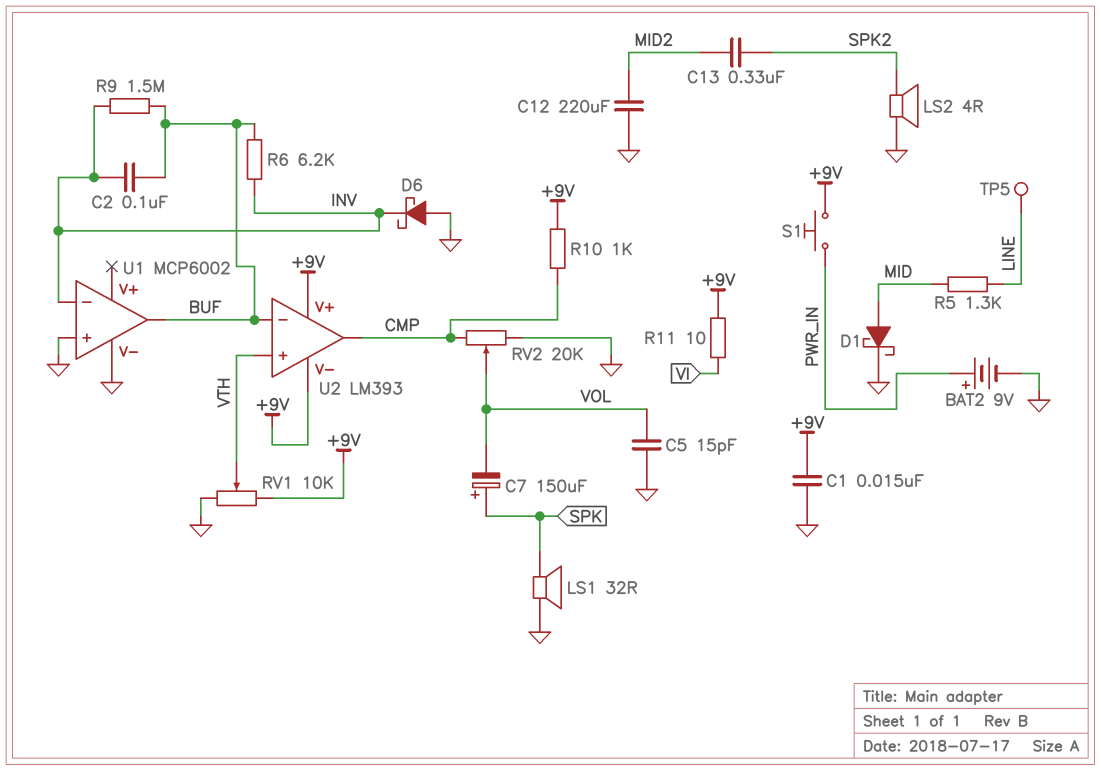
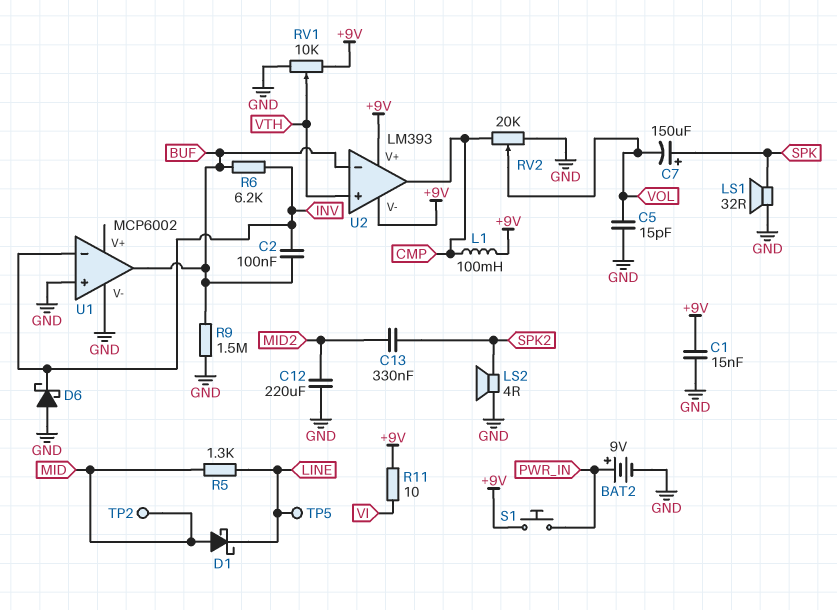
D1: schottky (A MID, K GND) -> schottky (A MID, K LINE)
L1: none -> 100mH (+9V, CMP)
R9: 1.5M (BUF, INV) -> 1.5M (BUF, GND)
R10: 1k (+9V, CMP) -> none
TP2: none -> test point (MID)

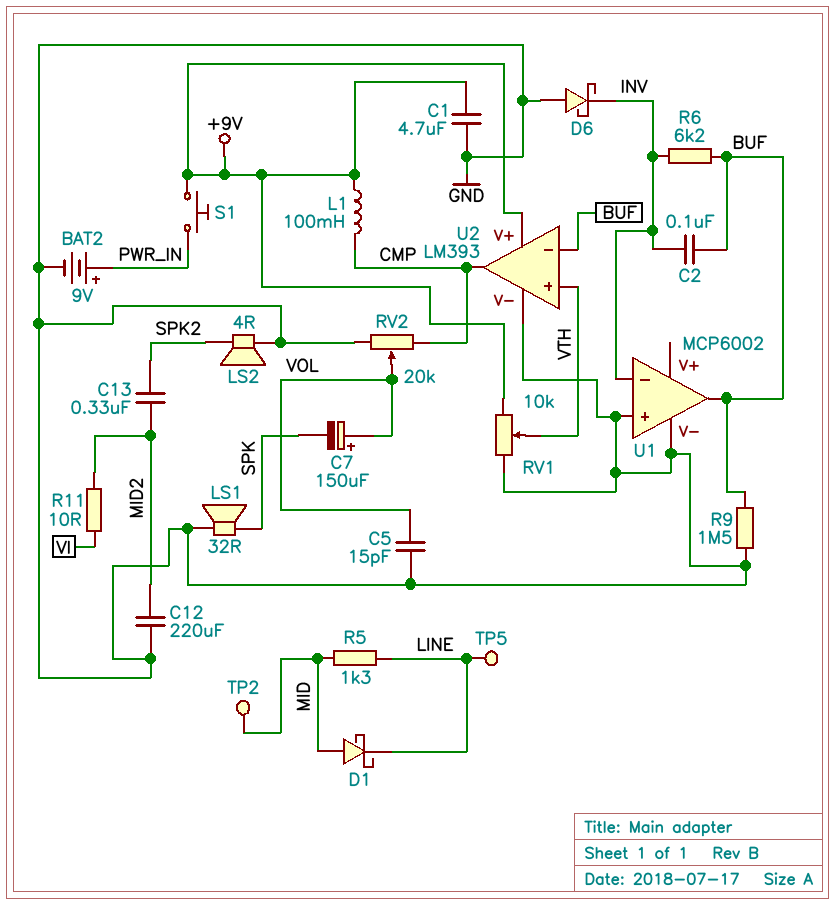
C1: 15nF (+9V, GND) -> 4.7uF (+9V, GND)
C7: 150uF (plus SPK, minus VOL) -> 150uF (plus VOL, minus SPK)
R11: 10 (+9V, VI) -> 10 (MID2, VI)
U2 pin V-: +9V -> GND

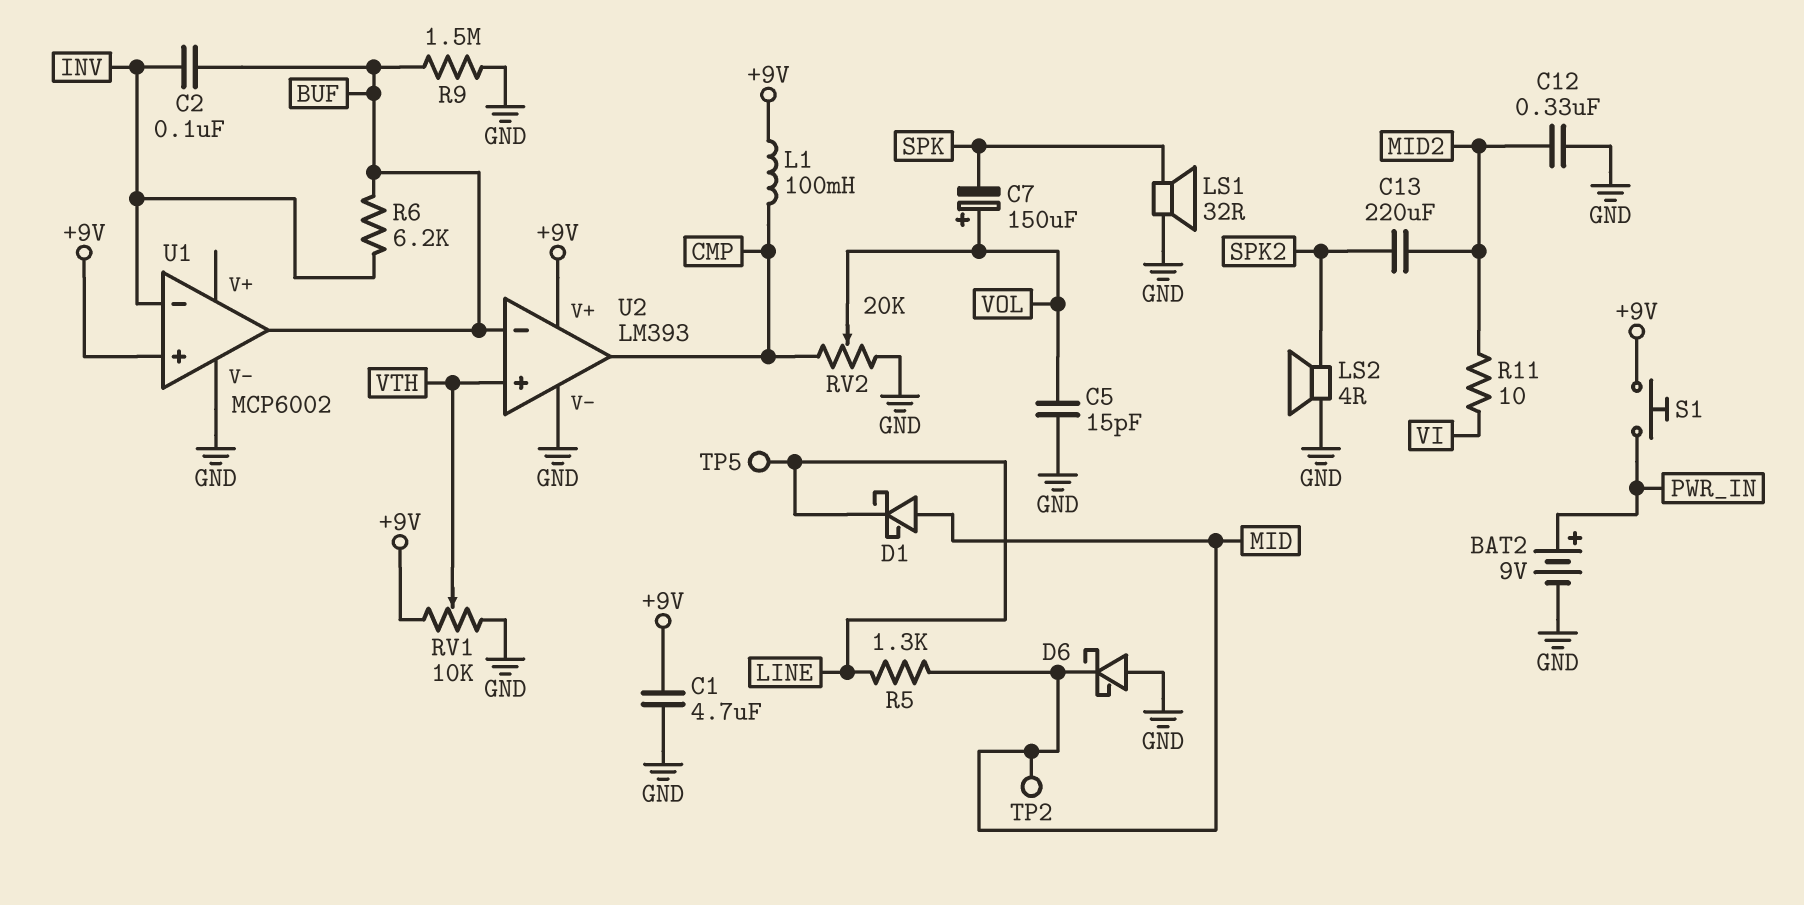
C12: 220uF (GND, MID2) -> 330nF (GND, MID2)
C13: 330nF (MID2, SPK2) -> 220uF (MID2, SPK2)
D6: schottky (A GND, K INV) -> schottky (A GND, K MID)
U1 pin in+: GND -> +9V

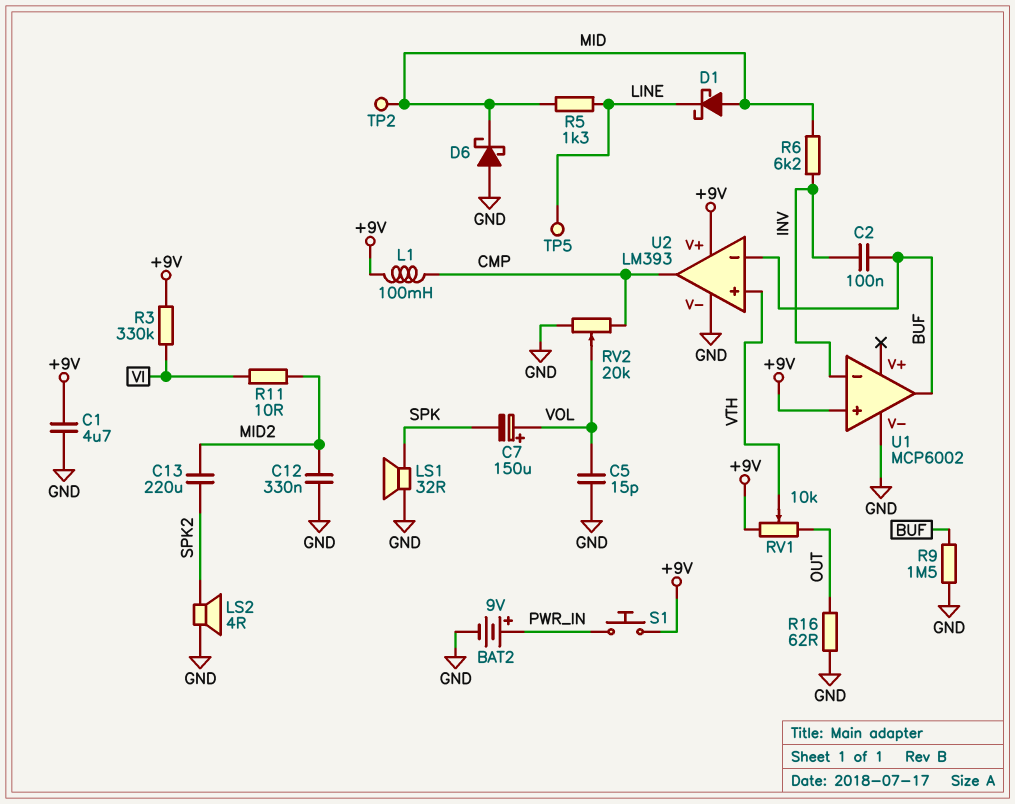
R3: none -> 330k (+9V, VI)
R6: 6.2k (BUF, INV) -> 6.2k (INV, MID)
R16: none -> 62 (GND, OUT)
RV1: 10k (+9V, GND, wiper VTH) -> 10k (+9V, OUT, wiper VTH)

